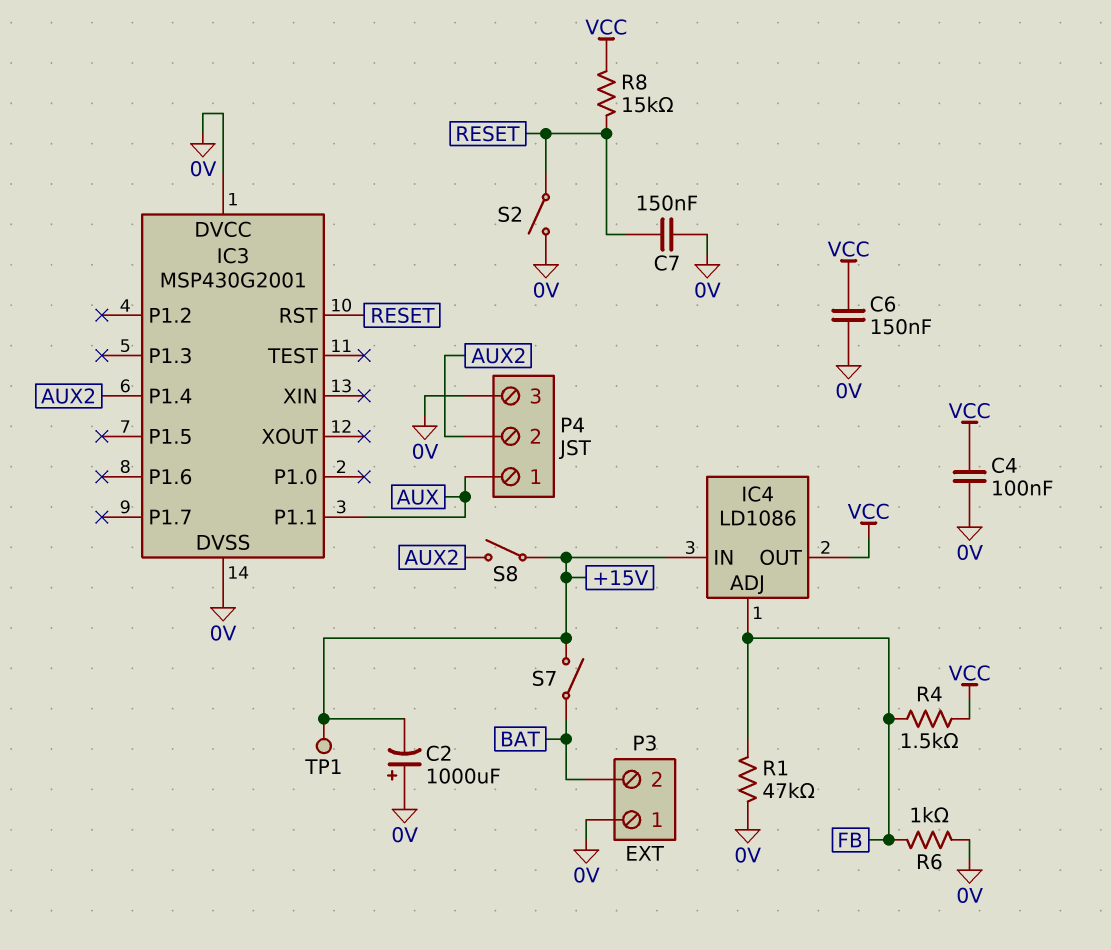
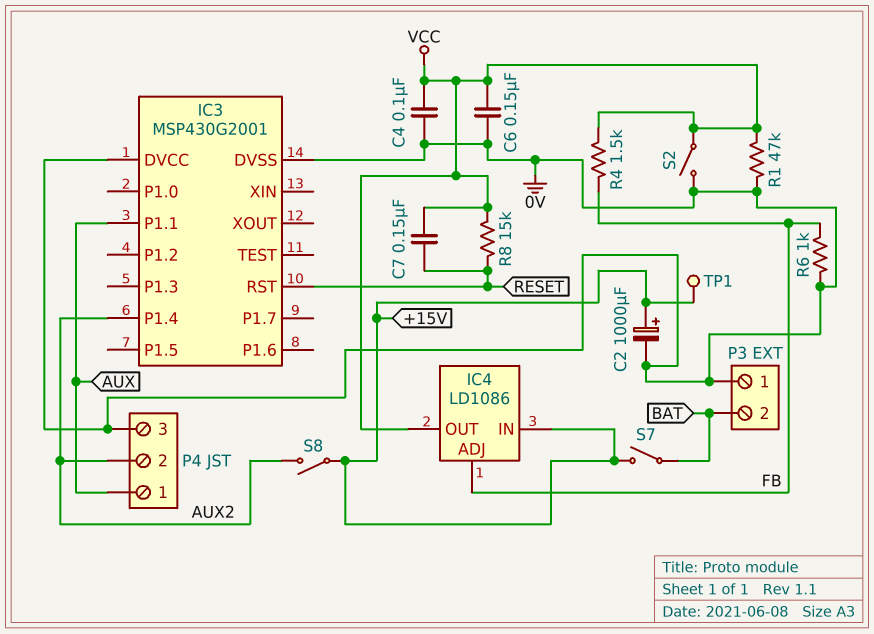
C2: 1000uF (plus 0V, minus +15V) -> 1000uF (plus +15V, minus 0V)
C7: 150nF (0V, RESET) -> 150nF (RESET, VCC)
R1: 47k (0V, FB) -> 47k (0V, VCC)
S2: switch (0V, RESET) -> switch (0V, VCC)

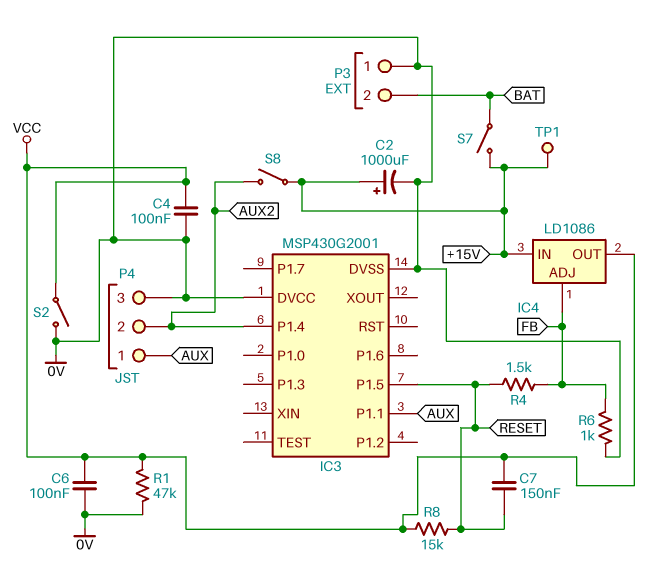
C6: 150nF (0V, VCC) -> 100nF (0V, VCC)
IC3 pin P1.5: none -> RESET
IC3 pin RST: RESET -> none
R4: 1.5k (FB, VCC) -> 1.5k (FB, RESET)

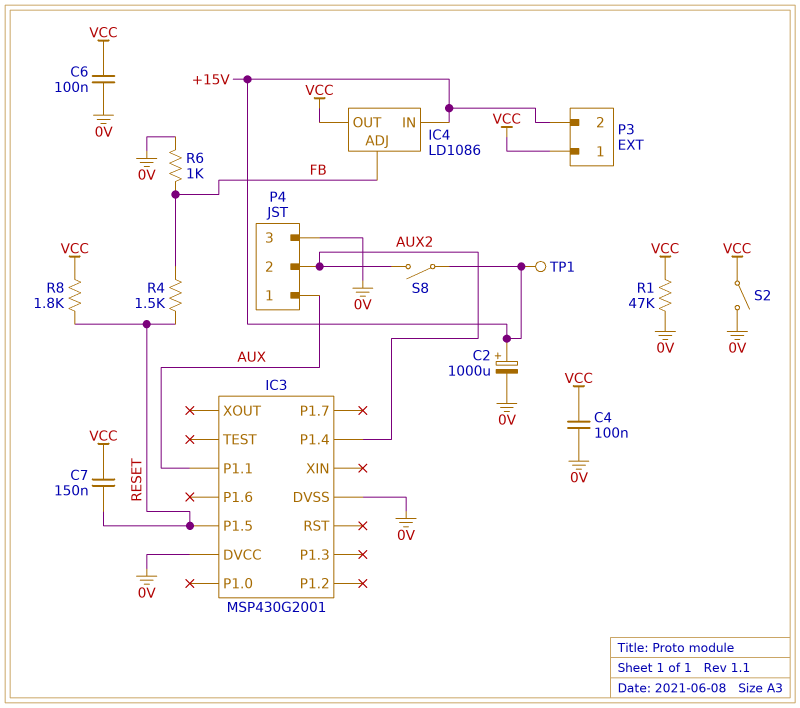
P3 pin 1: 0V -> VCC
P3 pin 2: BAT -> +15V
R8: 15k (RESET, VCC) -> 1.8k (RESET, VCC)
S7: switch (+15V, BAT) -> none

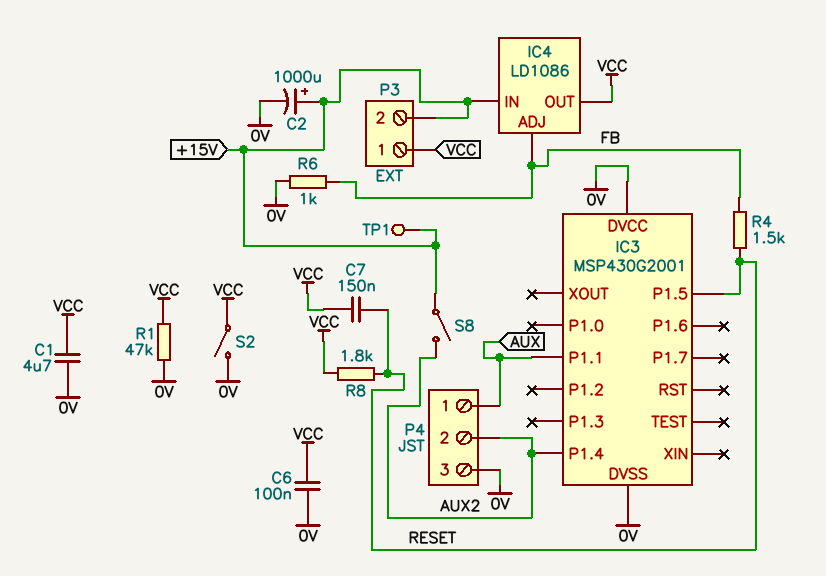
C1: none -> 4.7uF (0V, VCC)
C4: 100nF (0V, VCC) -> none

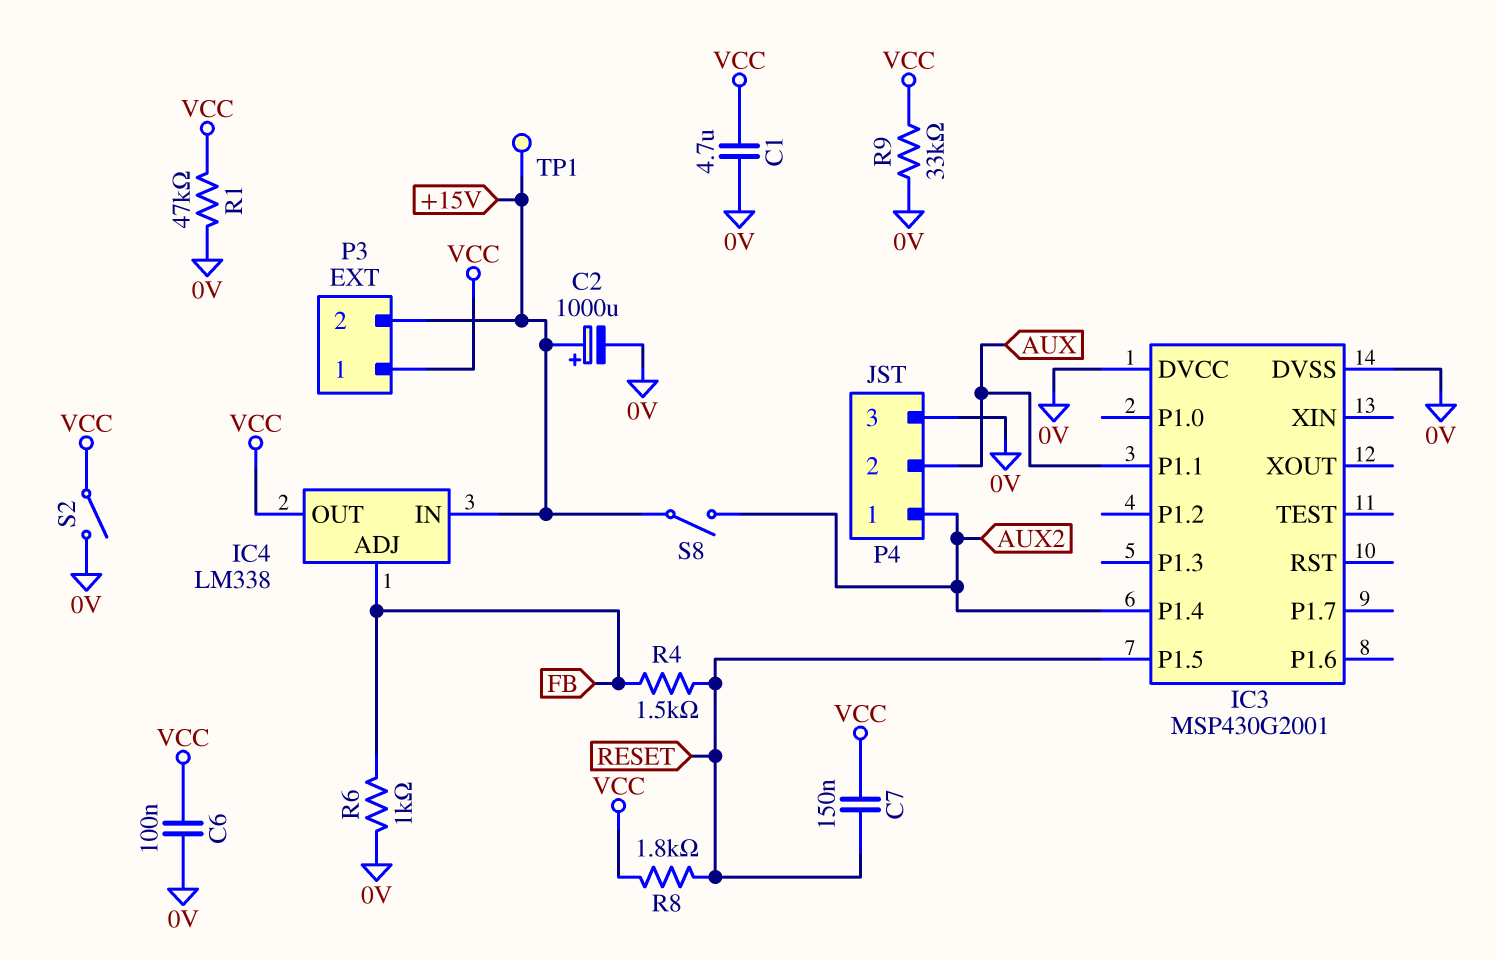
IC4: LD1086 -> LM338
P4 pin 1: AUX -> AUX2
P4 pin 2: AUX2 -> AUX
R9: none -> 33k (0V, VCC)

